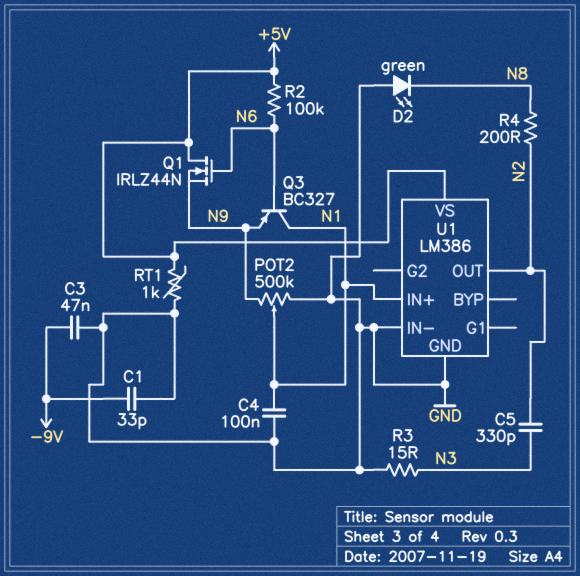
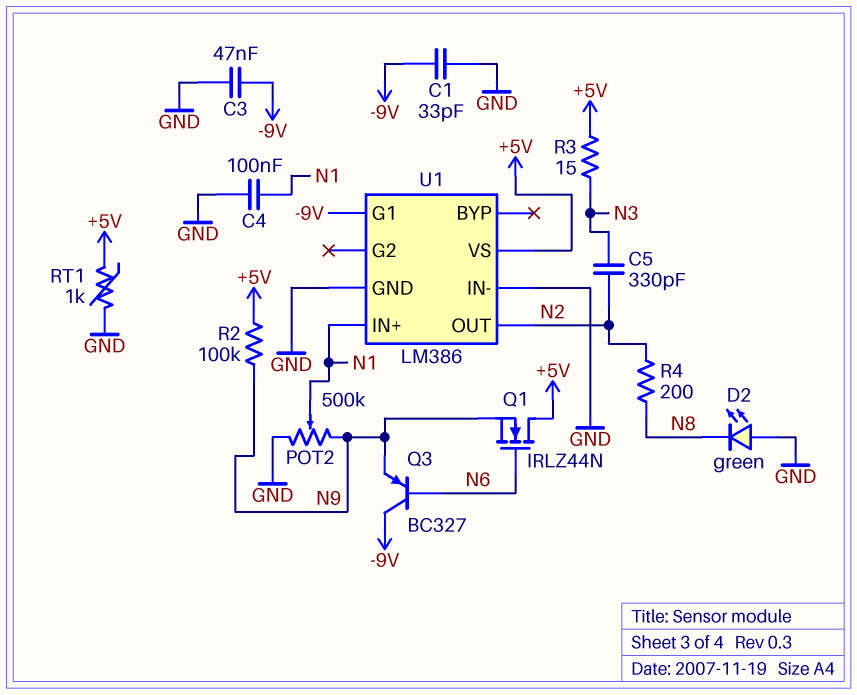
Q3: PNP BC327 (B N6, C N1, E N9) -> PNP BC327 (B N6, C -9V, E N9)
R2: 100k (+5V, N6) -> 100k (+5V, N9)
R3: 15 (GND, N3) -> 15 (+5V, N3)
U1 pin G1: none -> -9V

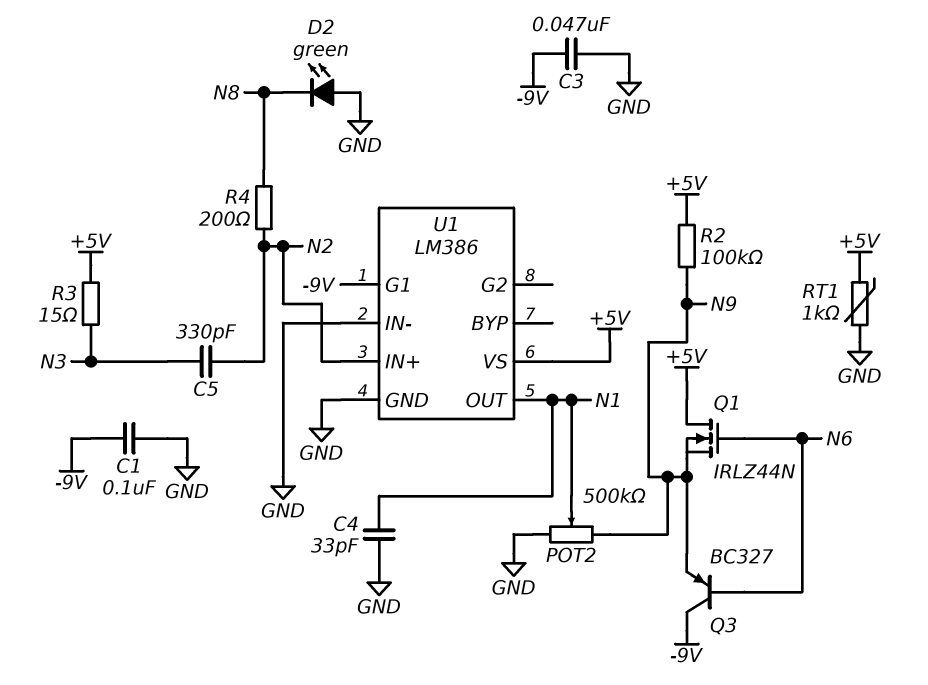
C1: 33pF (-9V, GND) -> 100nF (-9V, GND)
C4: 100nF (GND, N1) -> 33pF (GND, N1)
U1 pin IN+: N1 -> N2
U1 pin OUT: N2 -> N1

